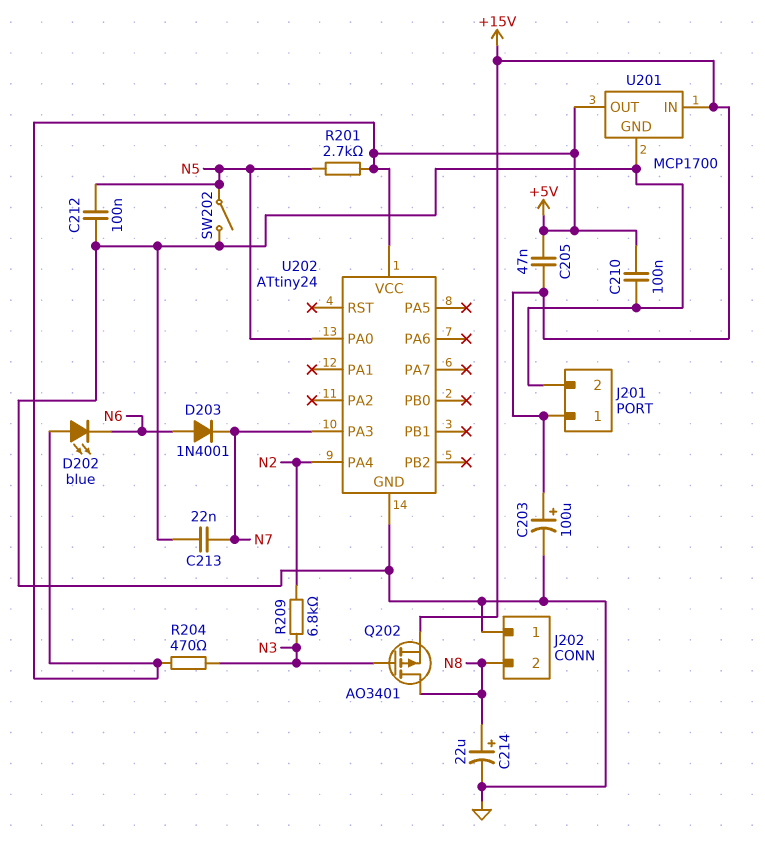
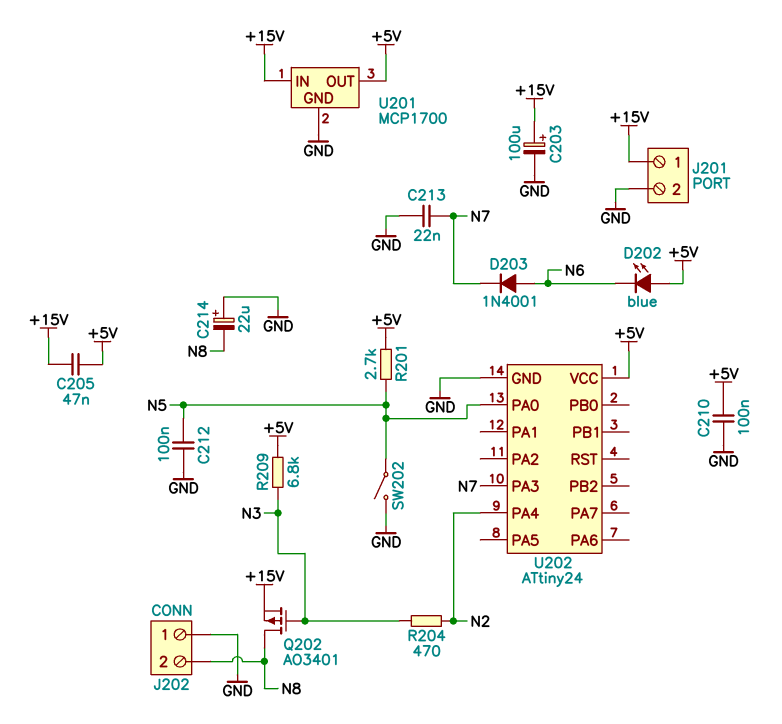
C214: 22uF (plus N8, minus GND) -> 22uF (plus GND, minus N8)
R204: 470 (+5V, N3) -> 470 (N2, N3)
R209: 6.8k (N2, N3) -> 6.8k (+5V, N3)

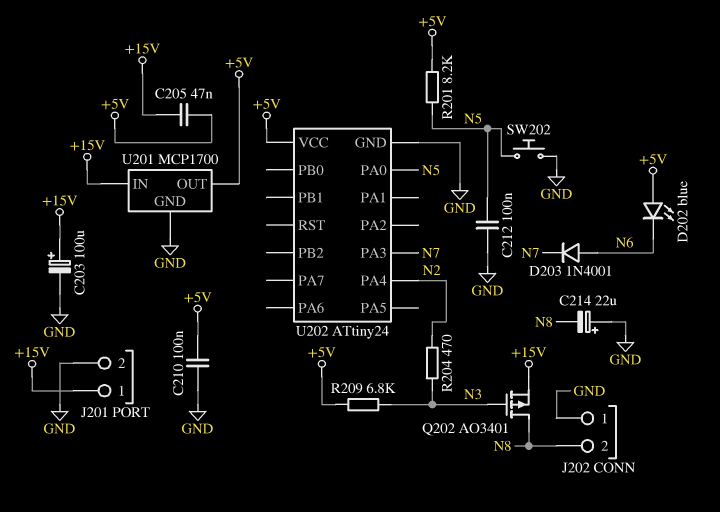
C213: 22nF (GND, N7) -> none
R201: 2.7k (+5V, N5) -> 8.2k (+5V, N5)
SW202: switch (GND, N5) -> button (GND, N5)

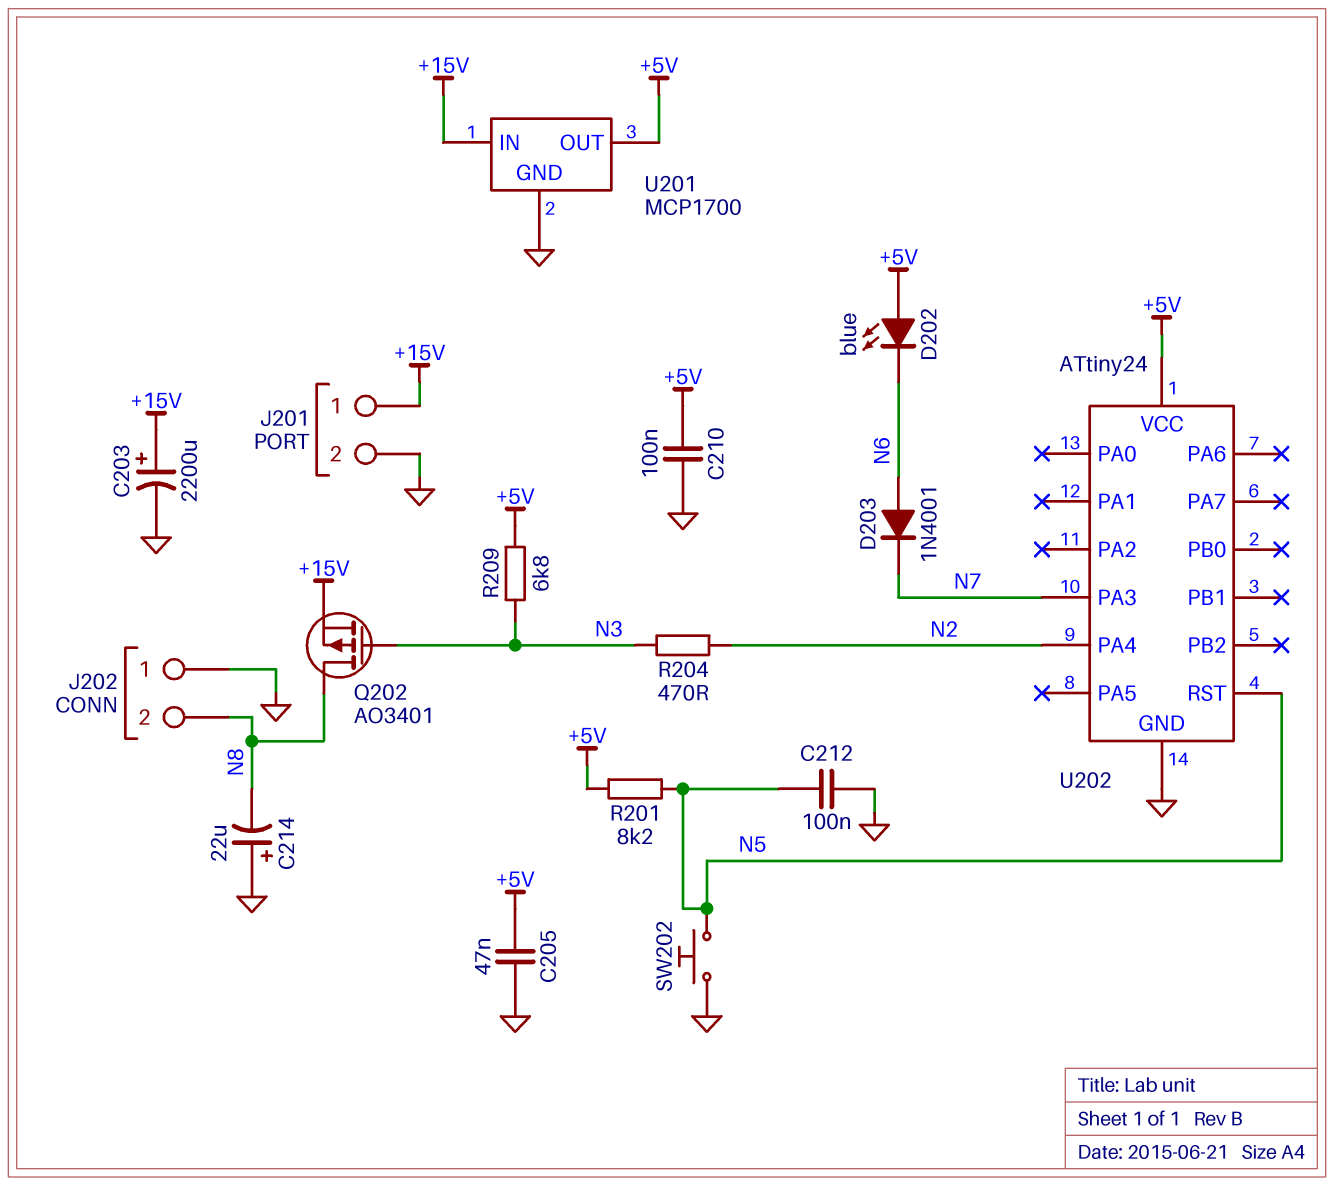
C203: 100uF (plus +15V, minus GND) -> 2200uF (plus +15V, minus GND)
C205: 47nF (+5V, +15V) -> 47nF (+5V, GND)
U202 pin PA0: N5 -> none
U202 pin RST: none -> N5

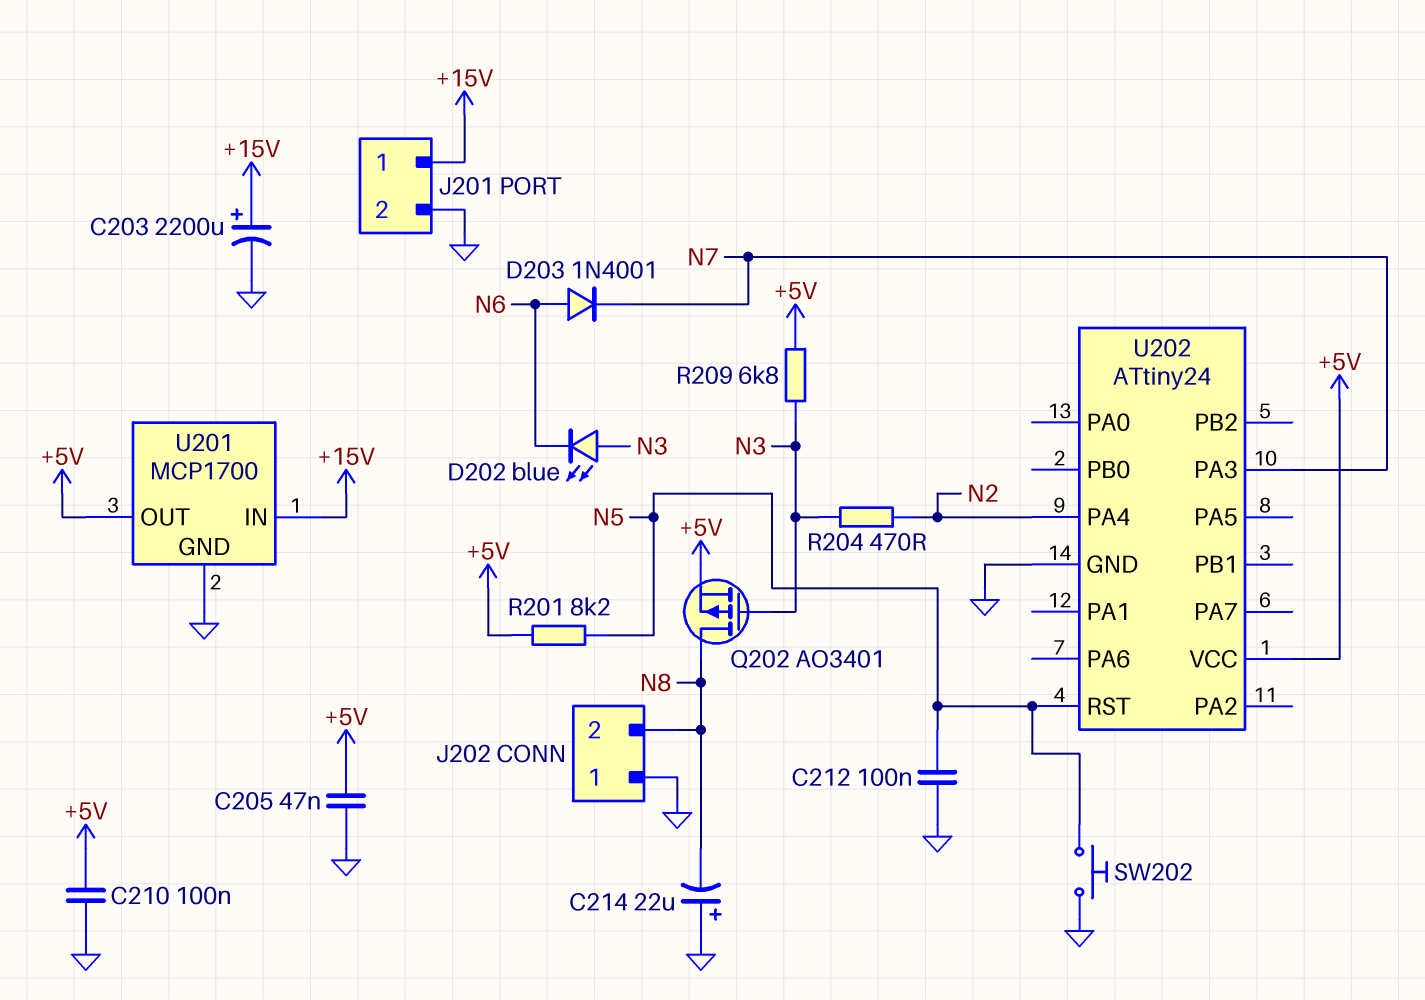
D202: LED blue (A +5V, K N6) -> LED blue (A N3, K N6)
Q202: PMOS AO3401 (G N3, D N8, S +15V) -> PMOS AO3401 (G N3, D N8, S +5V)

